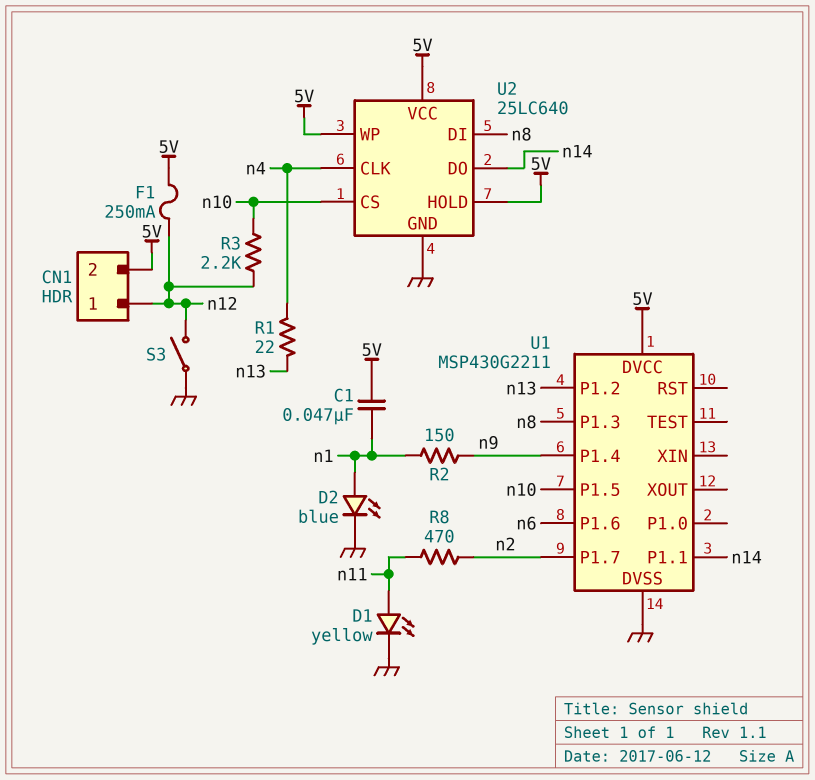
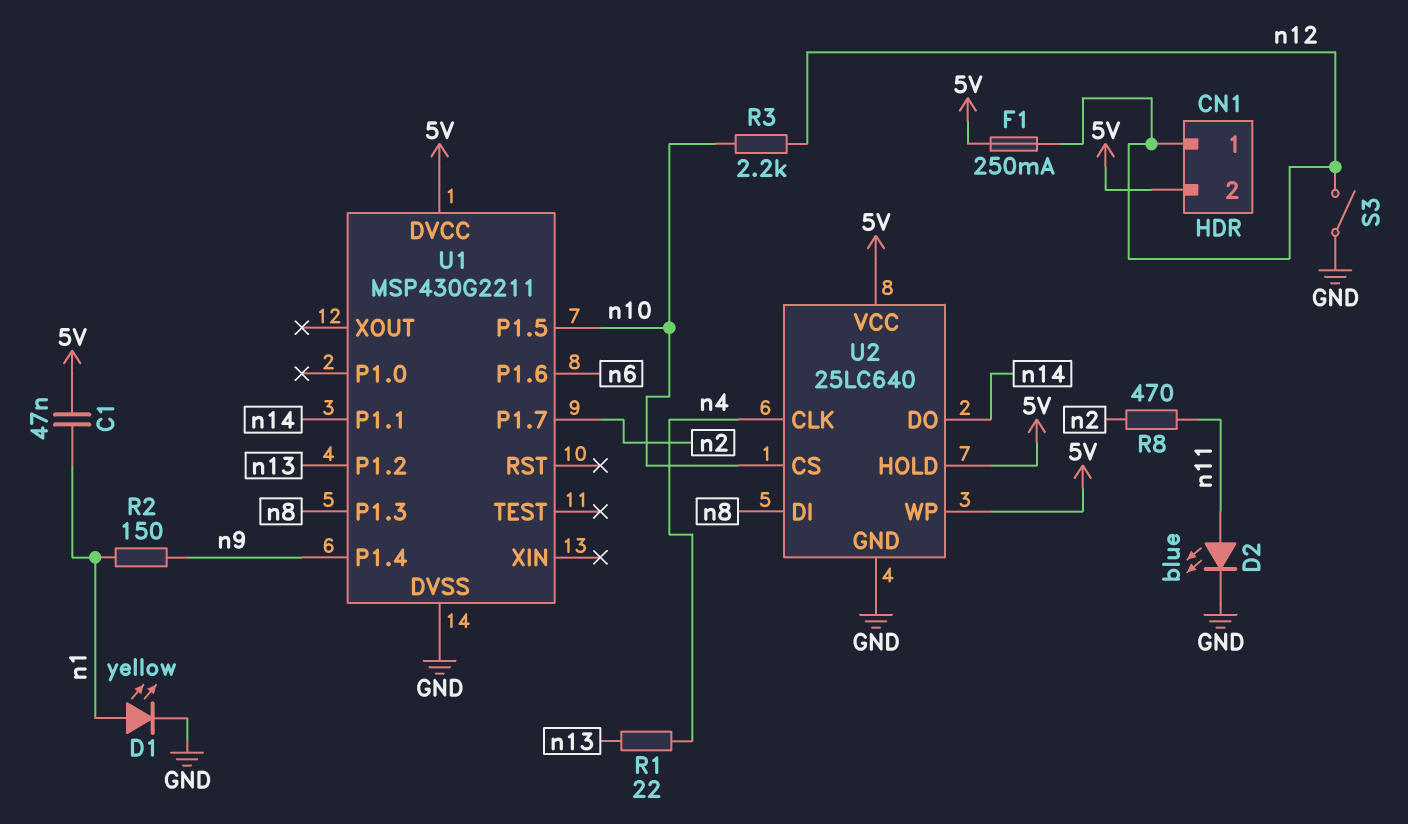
D1: LED yellow (A n11, K GND) -> LED yellow (A n1, K GND)
D2: LED blue (A n1, K GND) -> LED blue (A n11, K GND)

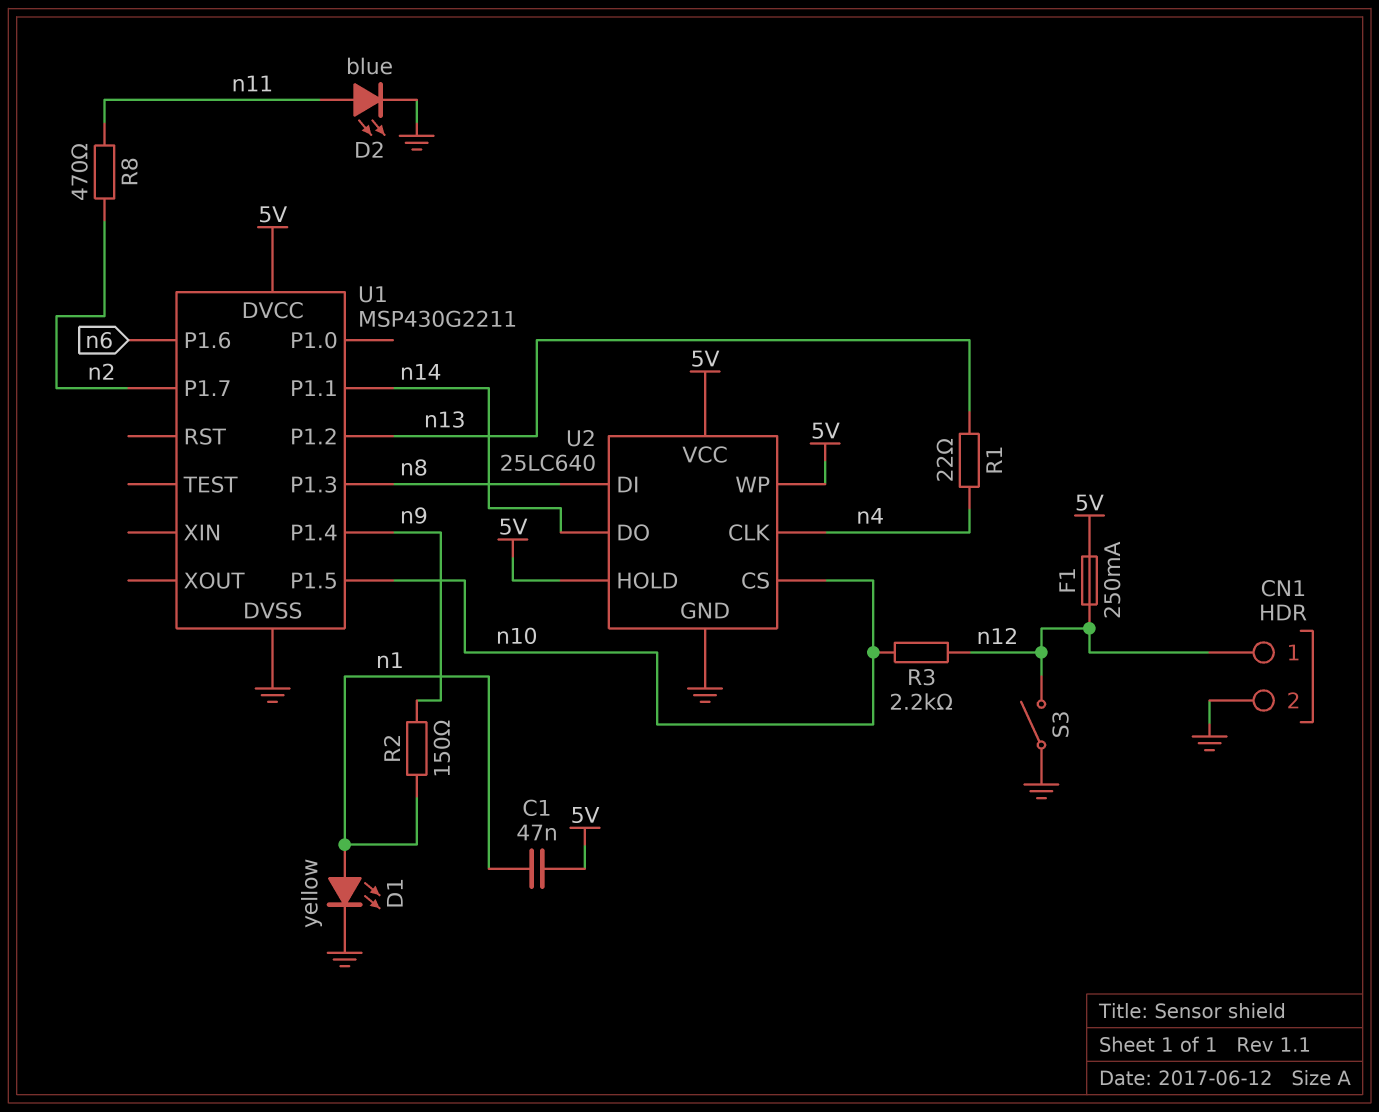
CN1 pin 2: 5V -> GND

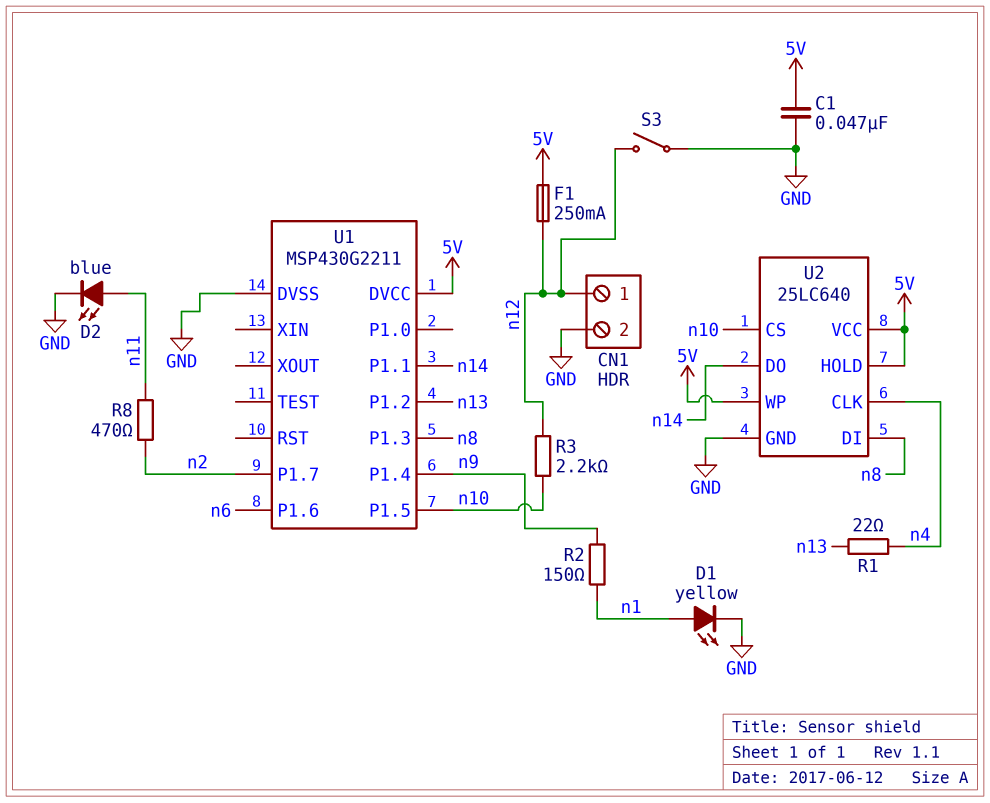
C1: 47nF (5V, n1) -> 47nF (5V, GND)

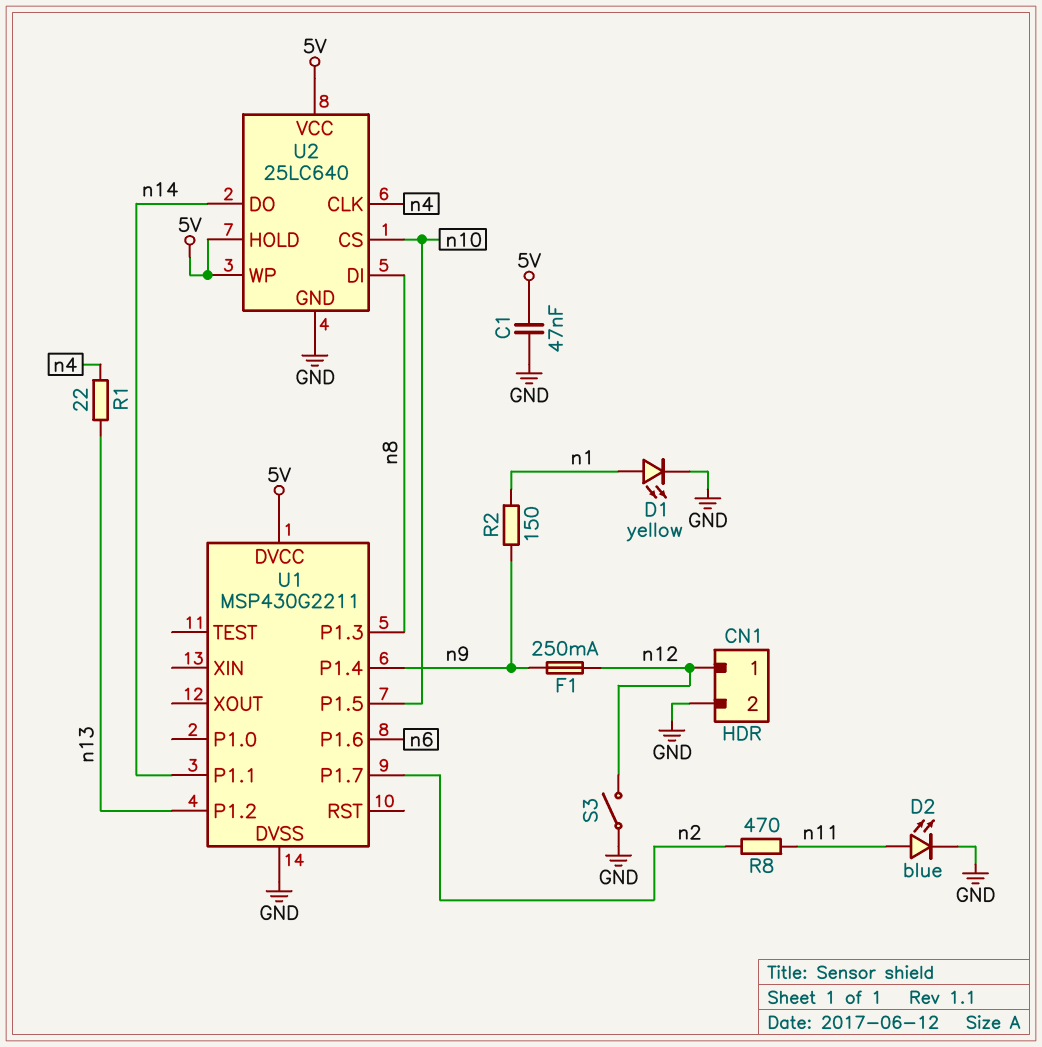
F1: 250mA (5V, n12) -> 250mA (n9, n12)
R3: 2.2k (n10, n12) -> none

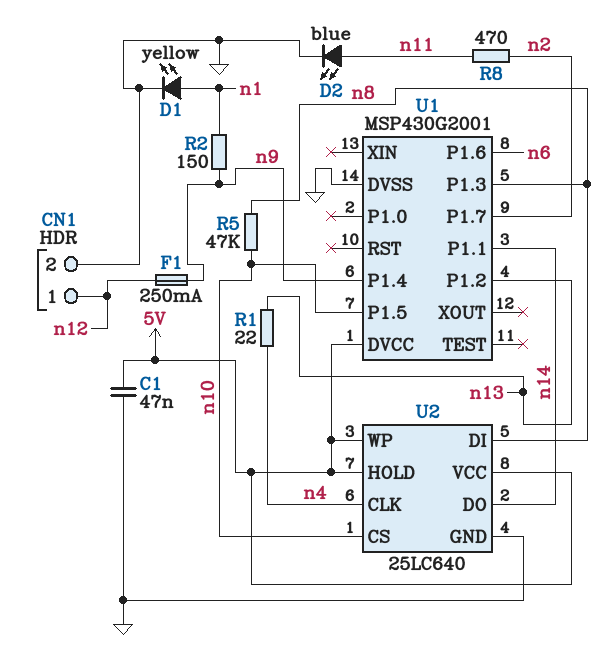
R5: none -> 47k (n8, n10)
S3: switch (GND, n12) -> none
U1: MSP430G2211 -> MSP430G2001

